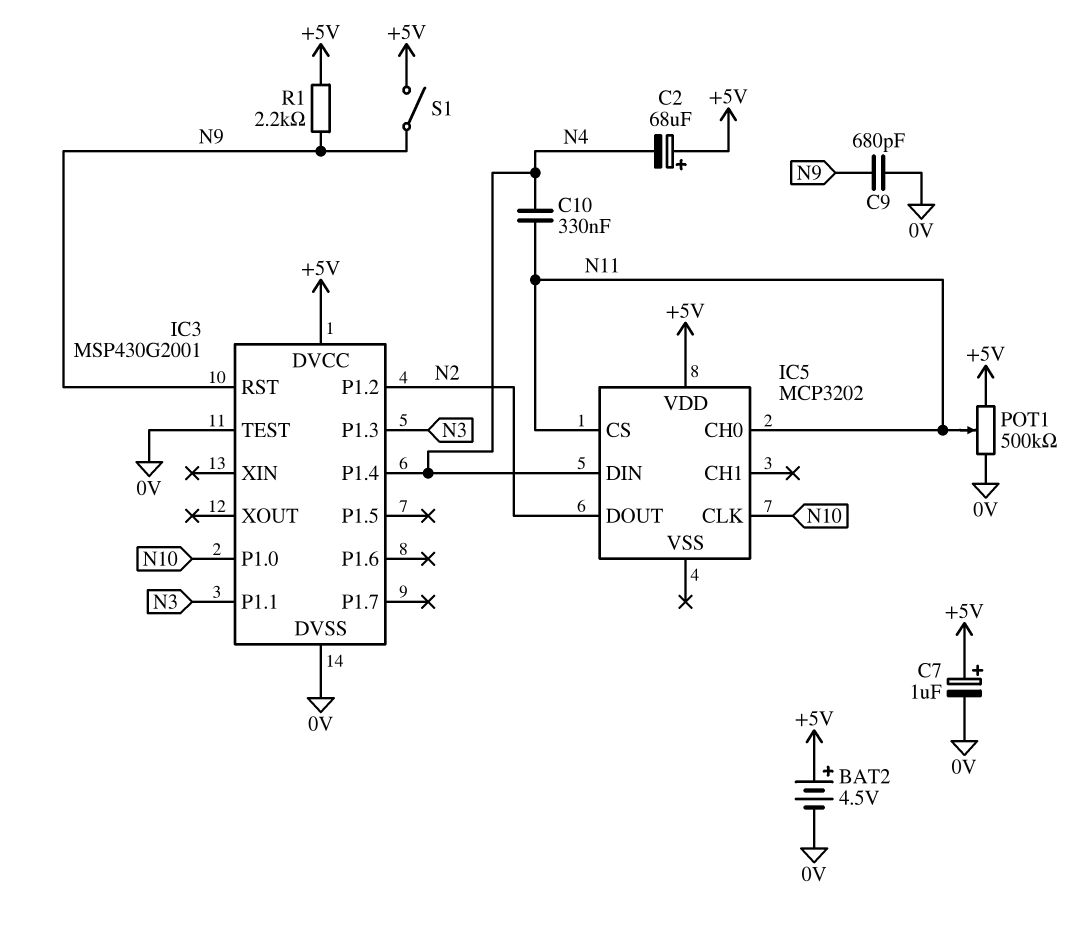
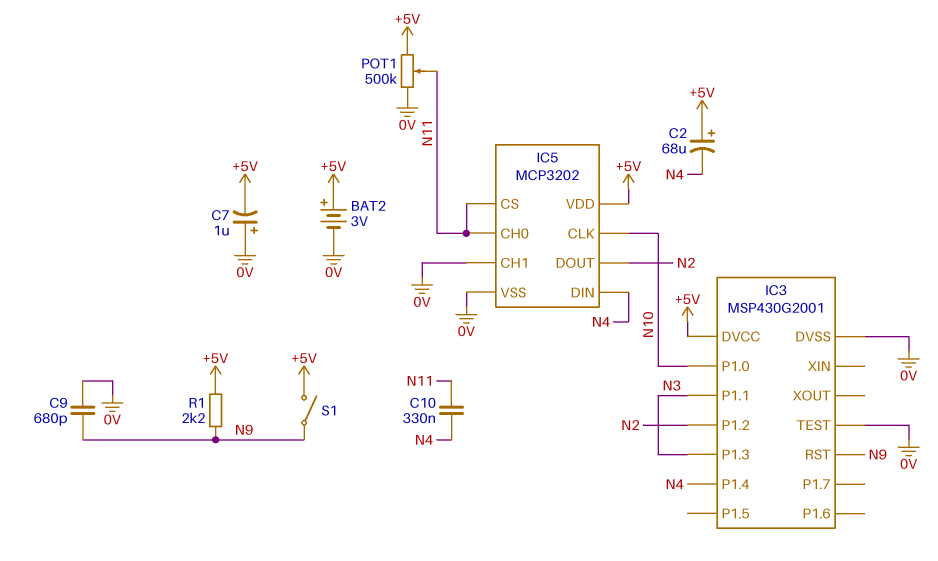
BAT2: 4.5V (plus +5V, minus 0V) -> 3V (plus +5V, minus 0V)
C7: 1uF (plus +5V, minus 0V) -> 1uF (plus 0V, minus +5V)
IC5 pin CH1: none -> 0V
IC5 pin VSS: none -> 0V

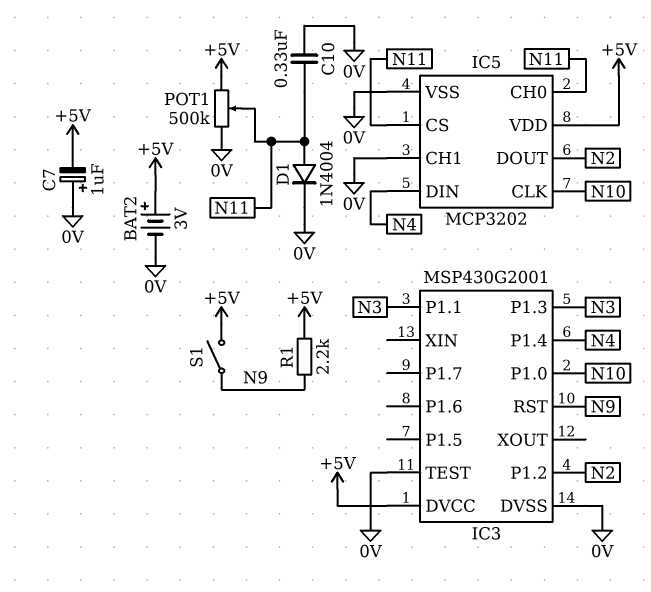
C2: 68uF (plus +5V, minus N4) -> none
C9: 680pF (0V, N9) -> none
C10: 330nF (N4, N11) -> 330nF (0V, N11)
D1: none -> diode 1N4004 (A N11, K 0V)

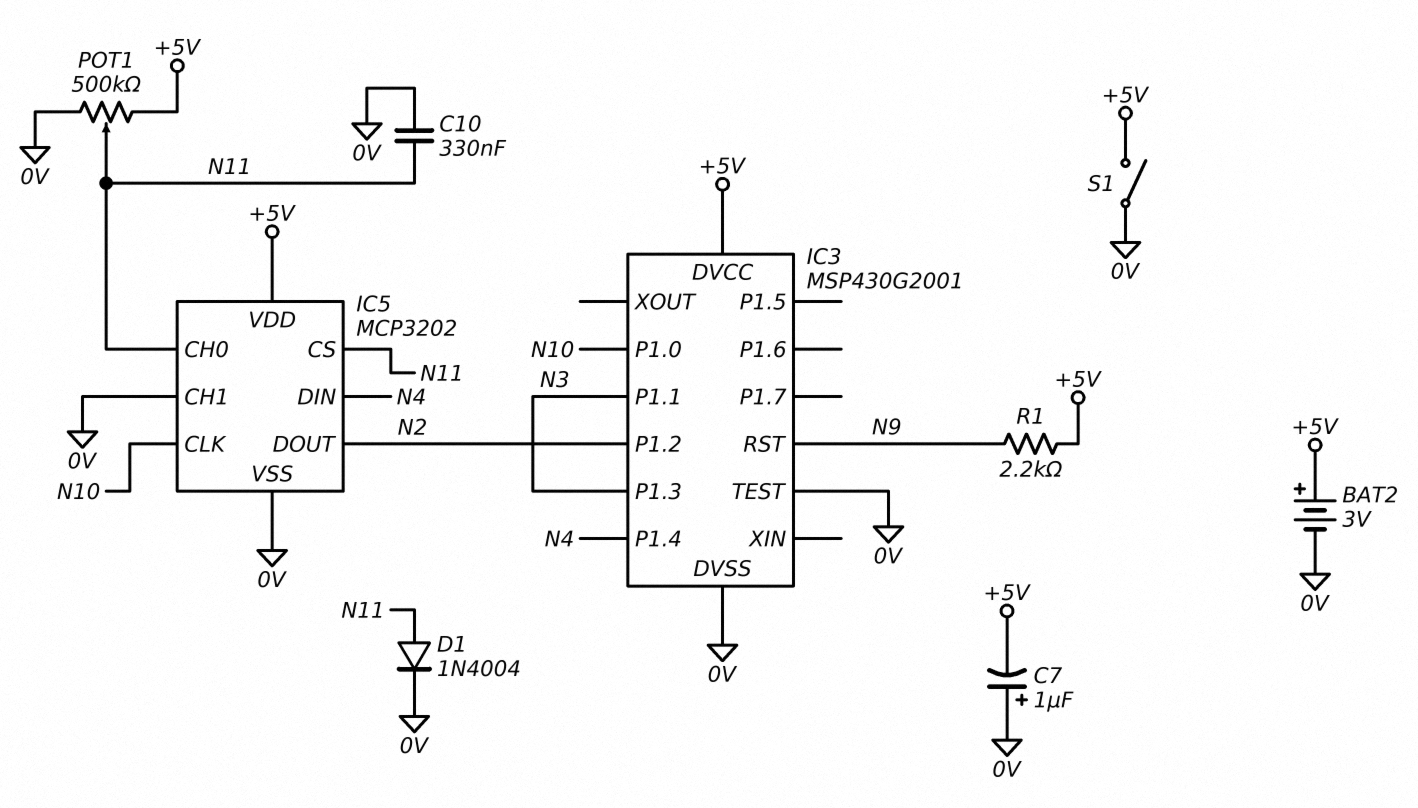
S1: switch (+5V, N9) -> switch (+5V, 0V)

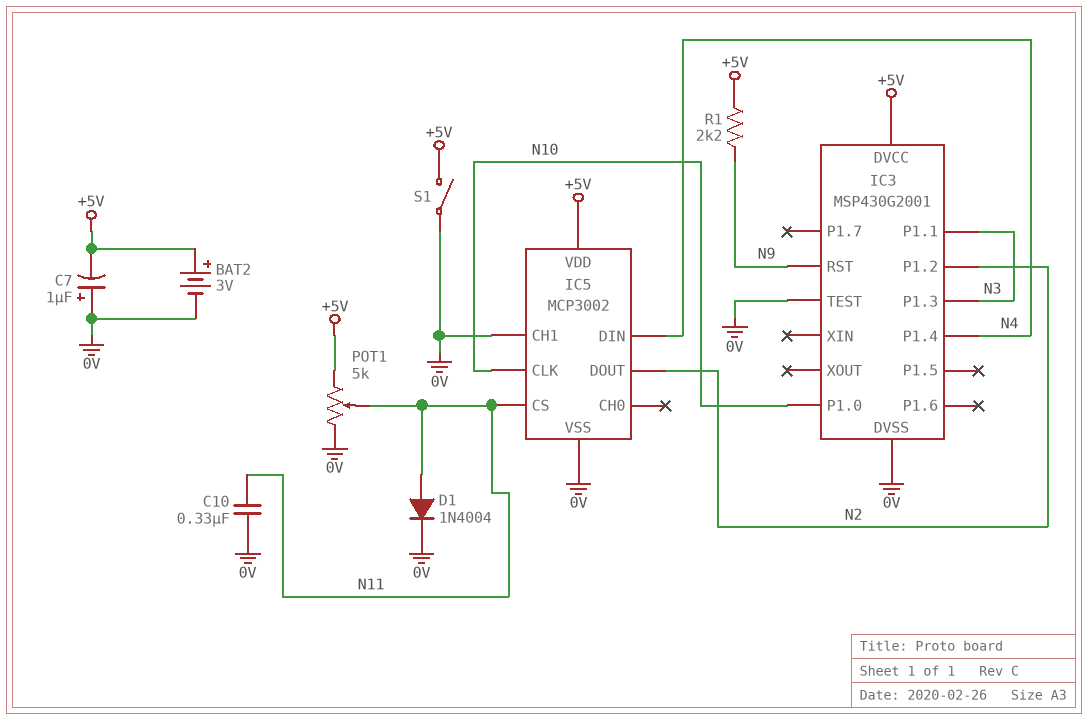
IC5: MCP3202 -> MCP3002
IC5 pin CH0: N11 -> none
POT1: 500k (+5V, 0V, wiper N11) -> 5k (+5V, 0V, wiper N11)

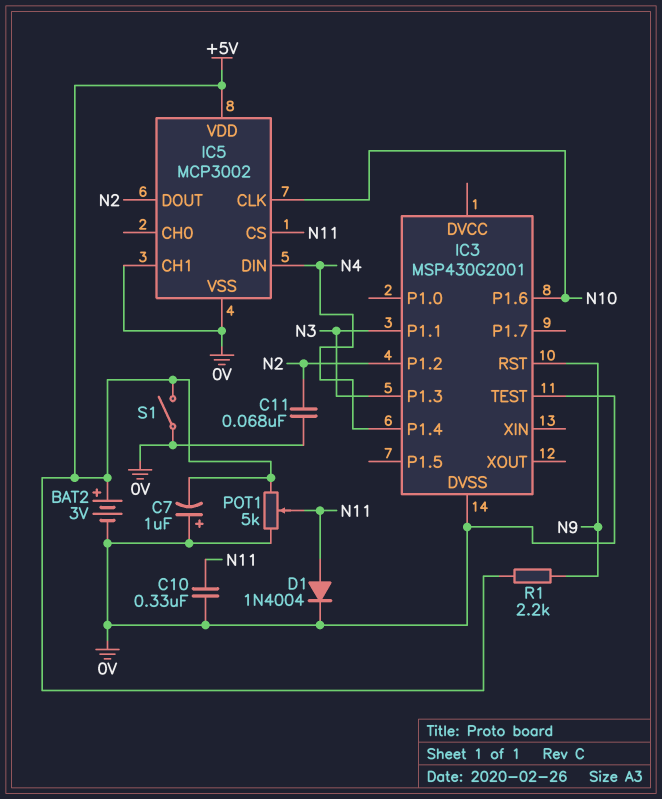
C11: none -> 68nF (0V, N2)
IC3 pin DVCC: +5V -> none
IC3 pin P1.0: N10 -> none
IC3 pin P1.6: none -> N10

